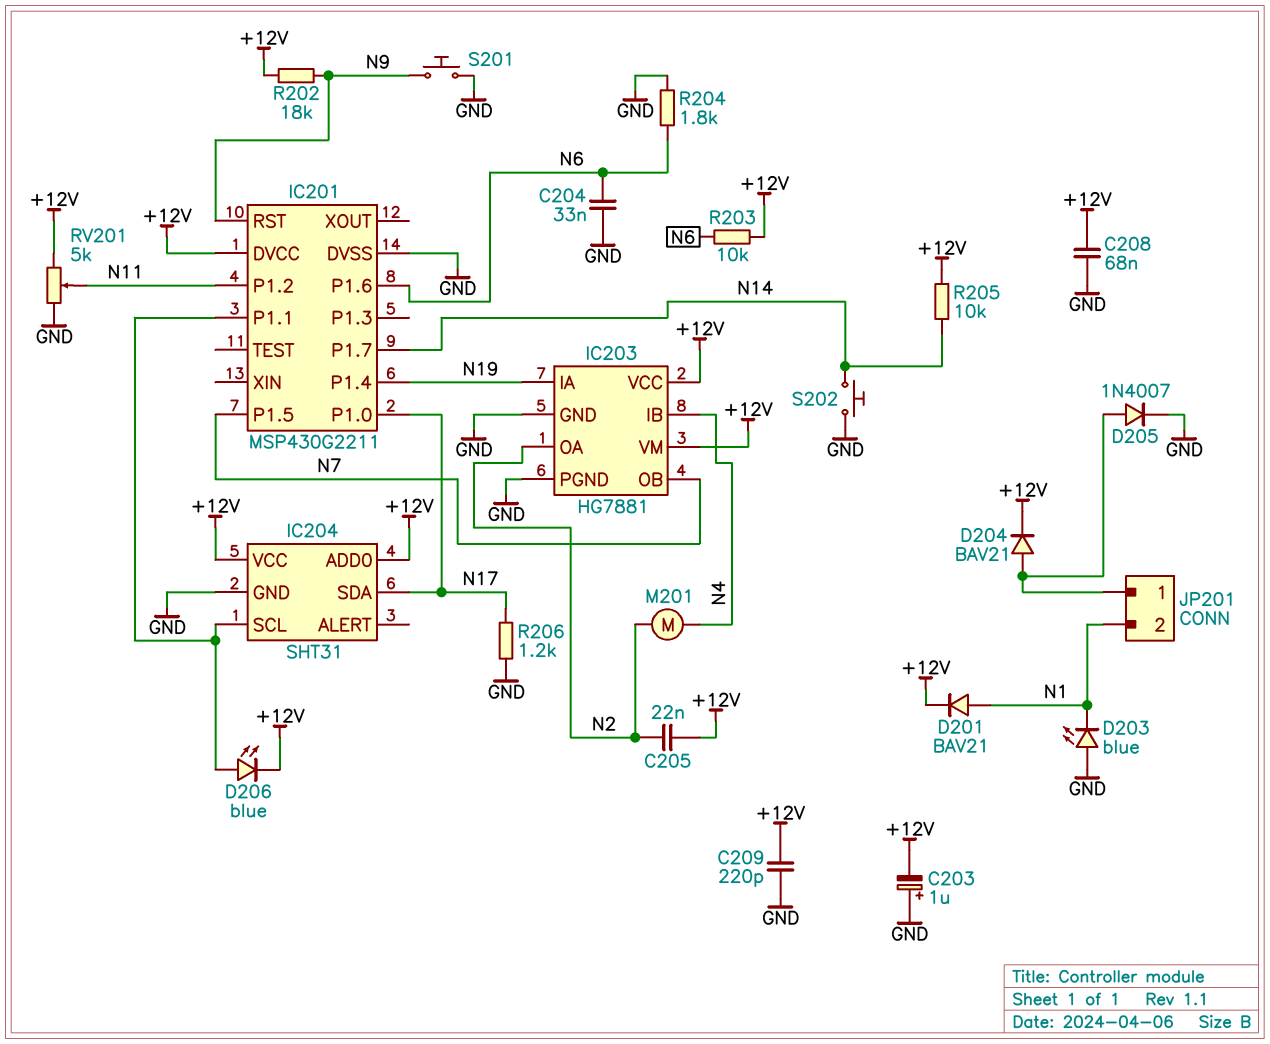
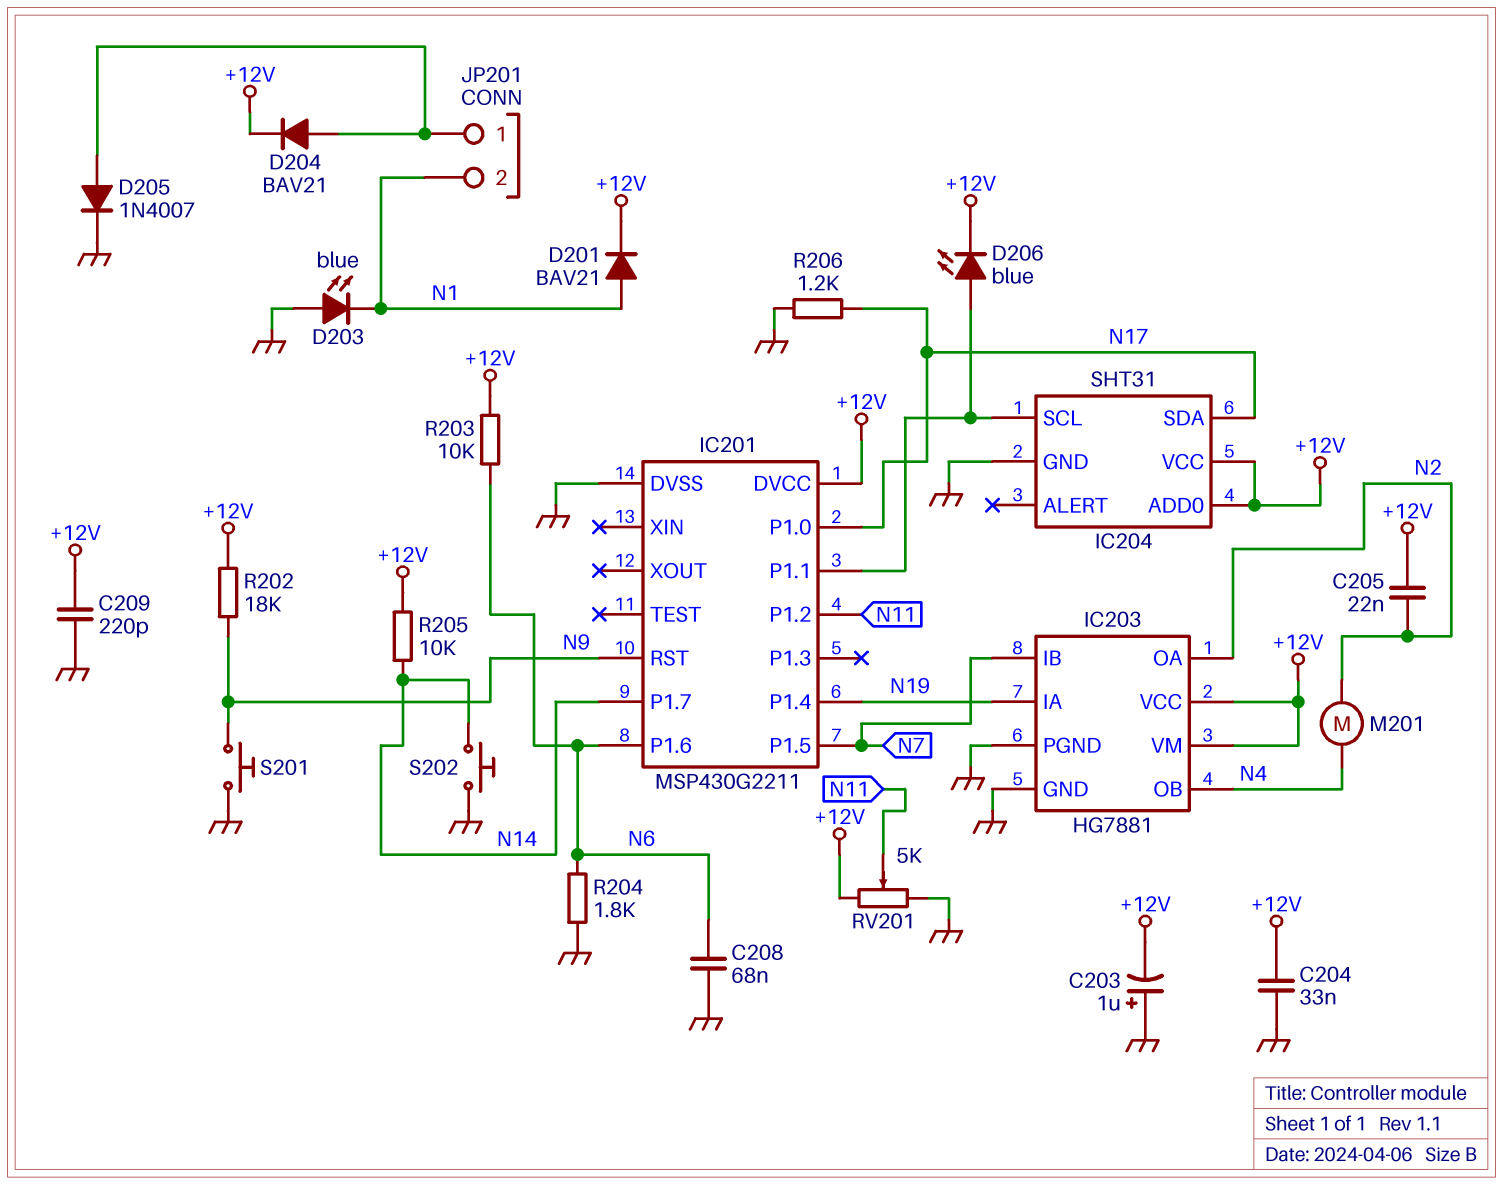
C204: 33nF (GND, N6) -> 33nF (+12V, GND)
C208: 68nF (+12V, GND) -> 68nF (GND, N6)
IC203 pin IB: N4 -> N7
IC203 pin OB: N7 -> N4

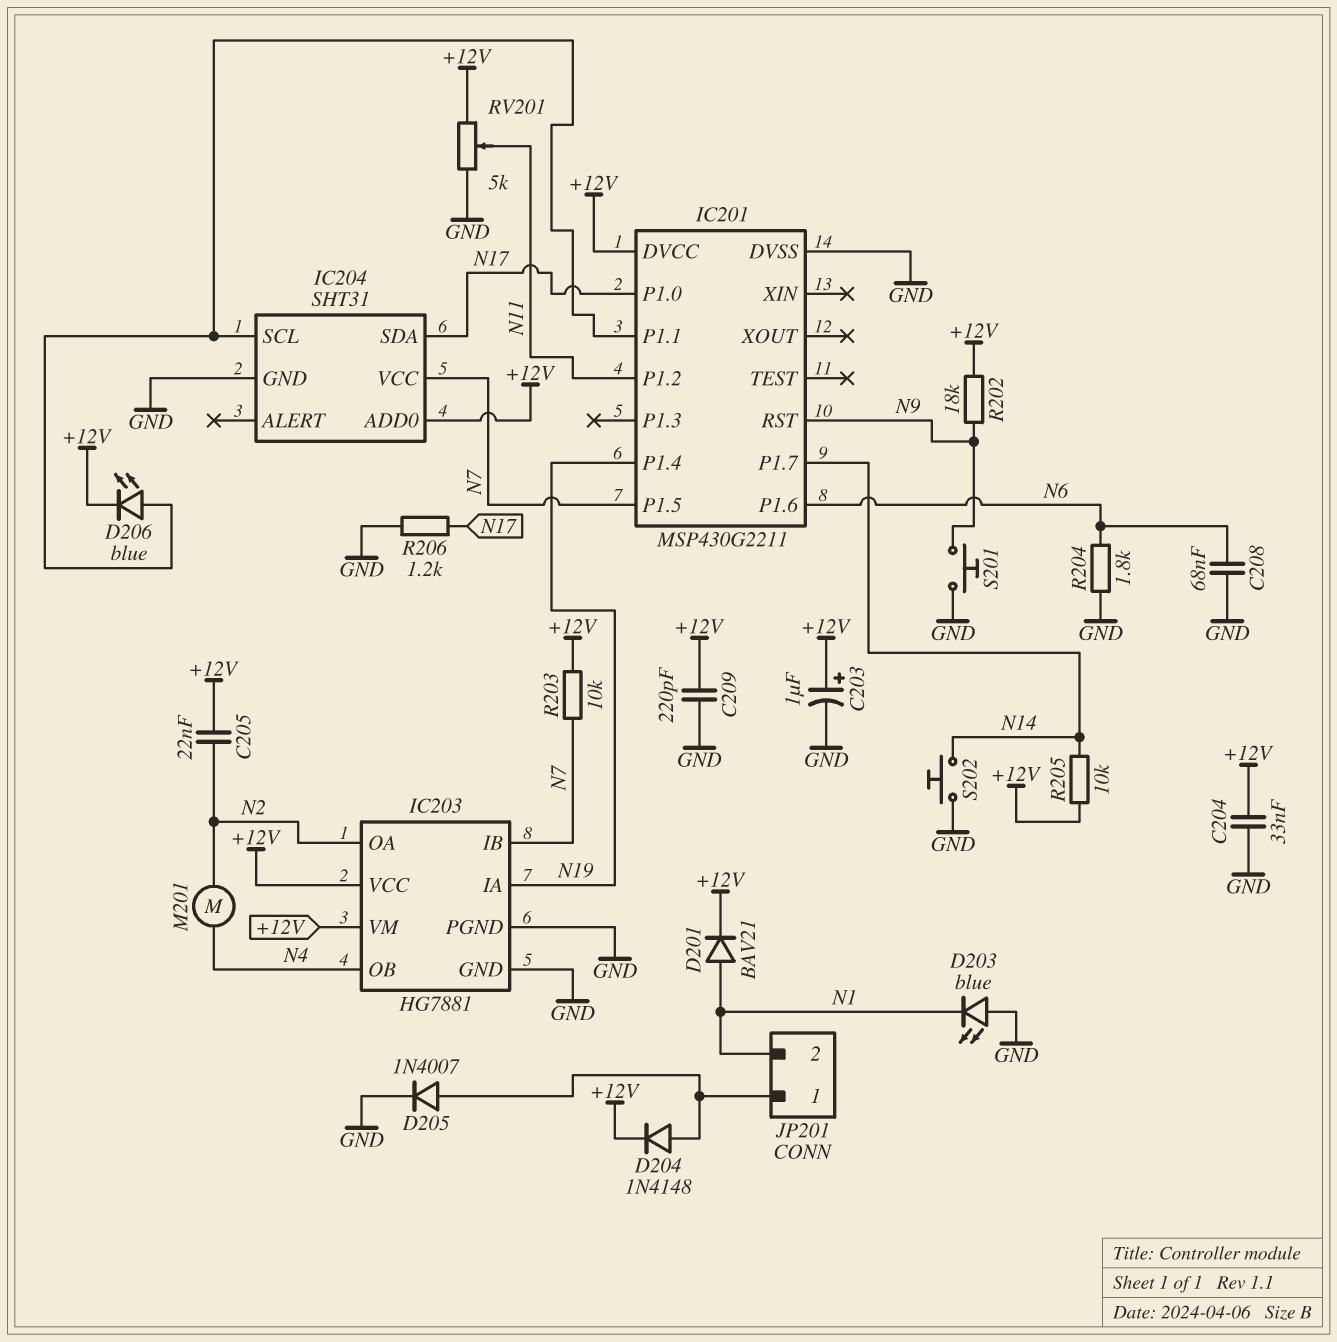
C203: 1uF (plus GND, minus +12V) -> 1uF (plus +12V, minus GND)
D204: diode BAV21 (A JP201/1, K +12V) -> diode 1N4148 (A JP201/1, K +12V)
IC204 pin VCC: +12V -> N7
R203: 10k (+12V, N6) -> 10k (+12V, N7)

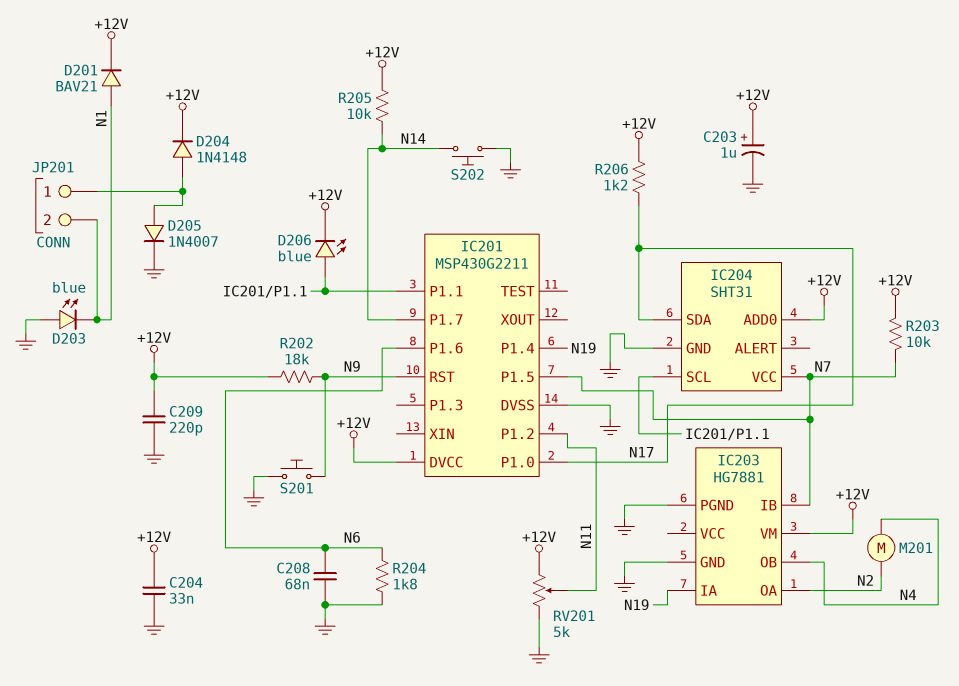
C205: 22nF (+12V, N2) -> none
IC203 pin VCC: +12V -> none
R206: 1.2k (GND, N17) -> 1.2k (+12V, N17)

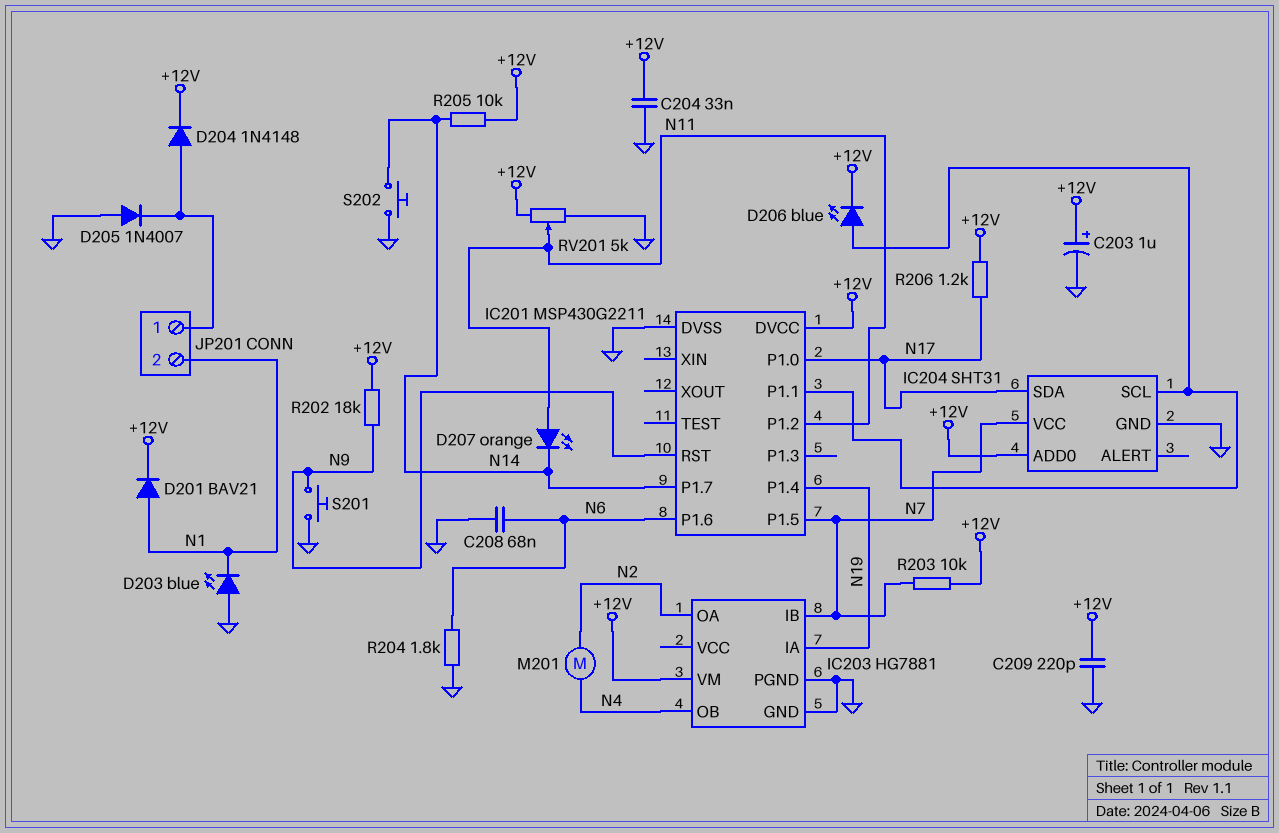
D205: diode 1N4007 (A JP201/1, K GND) -> diode 1N4007 (A GND, K JP201/1)
D207: none -> LED orange (A N11, K N14)

